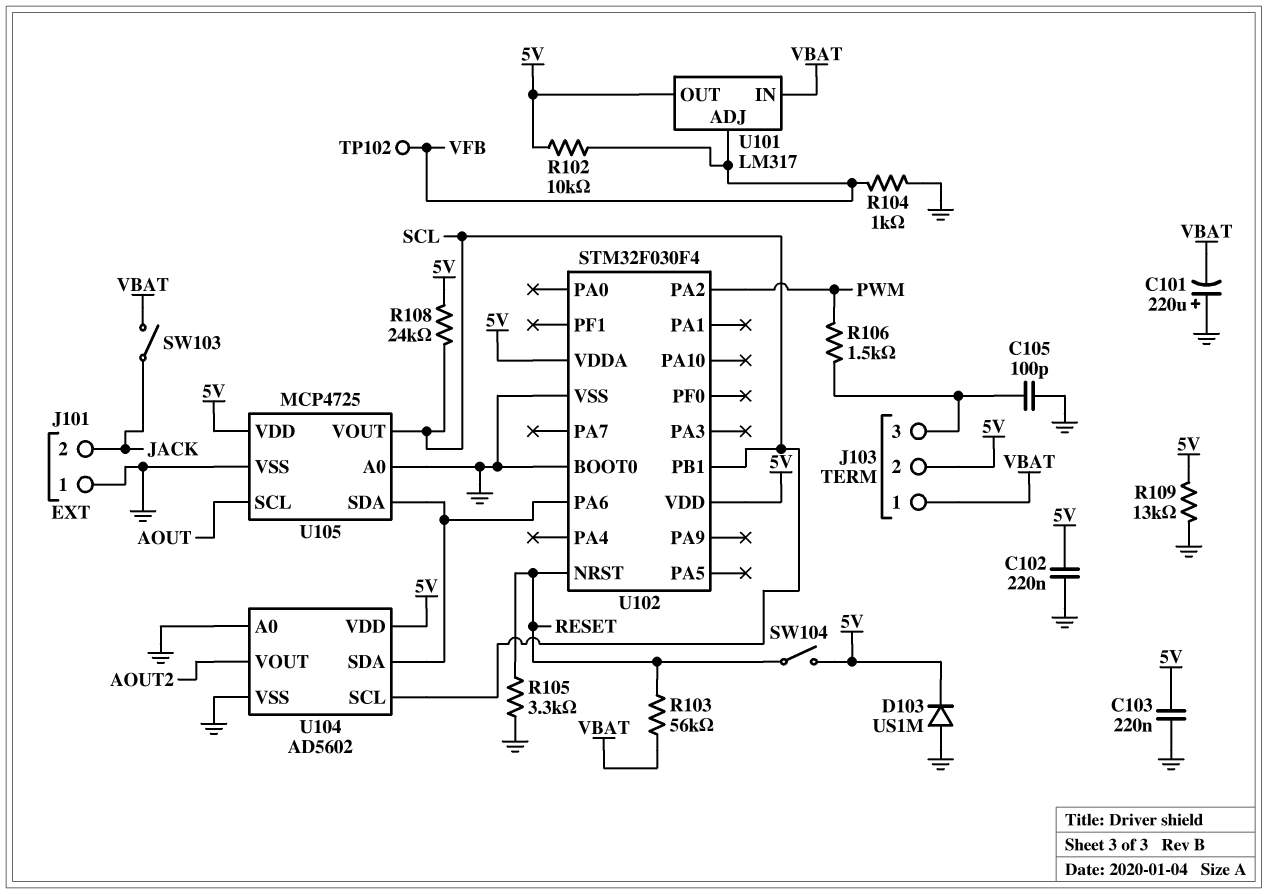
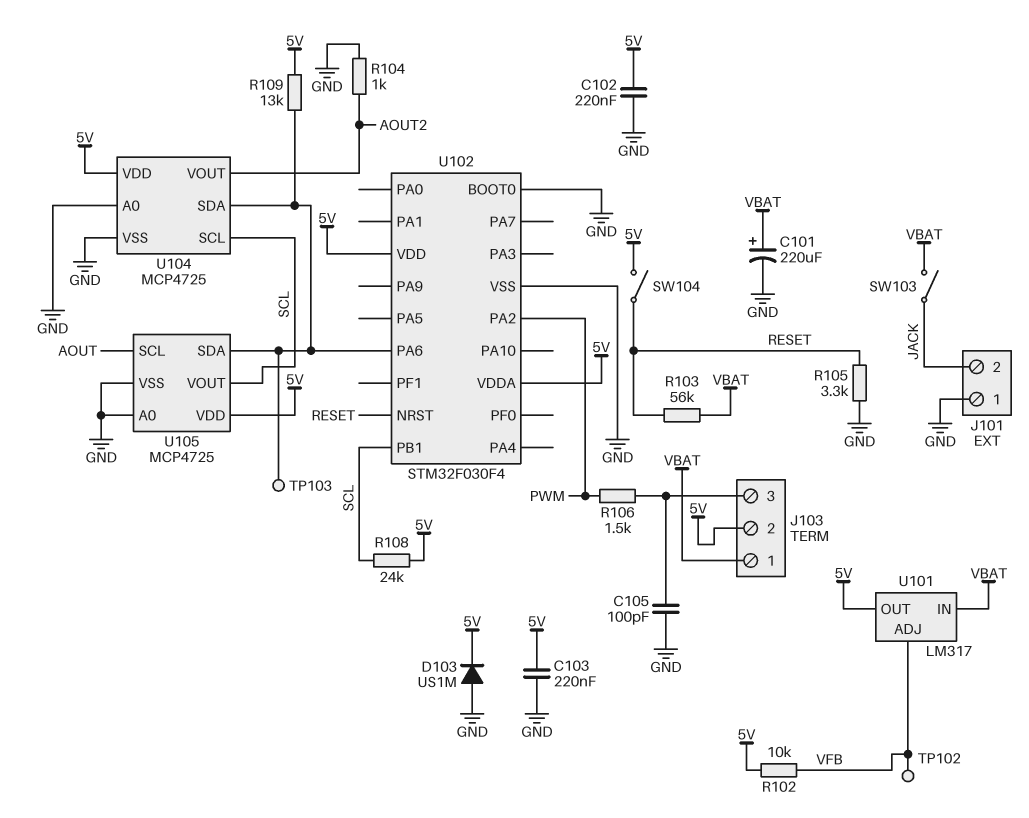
C101: 220uF (plus GND, minus VBAT) -> 220uF (plus VBAT, minus GND)
R104: 1k (GND, VFB) -> 1k (AOUT2, GND)
R109: 13k (5V, GND) -> 13k (5V, U102/PA6)
TP103: none -> test point (U102/PA6)
U104: AD5602 -> MCP4725

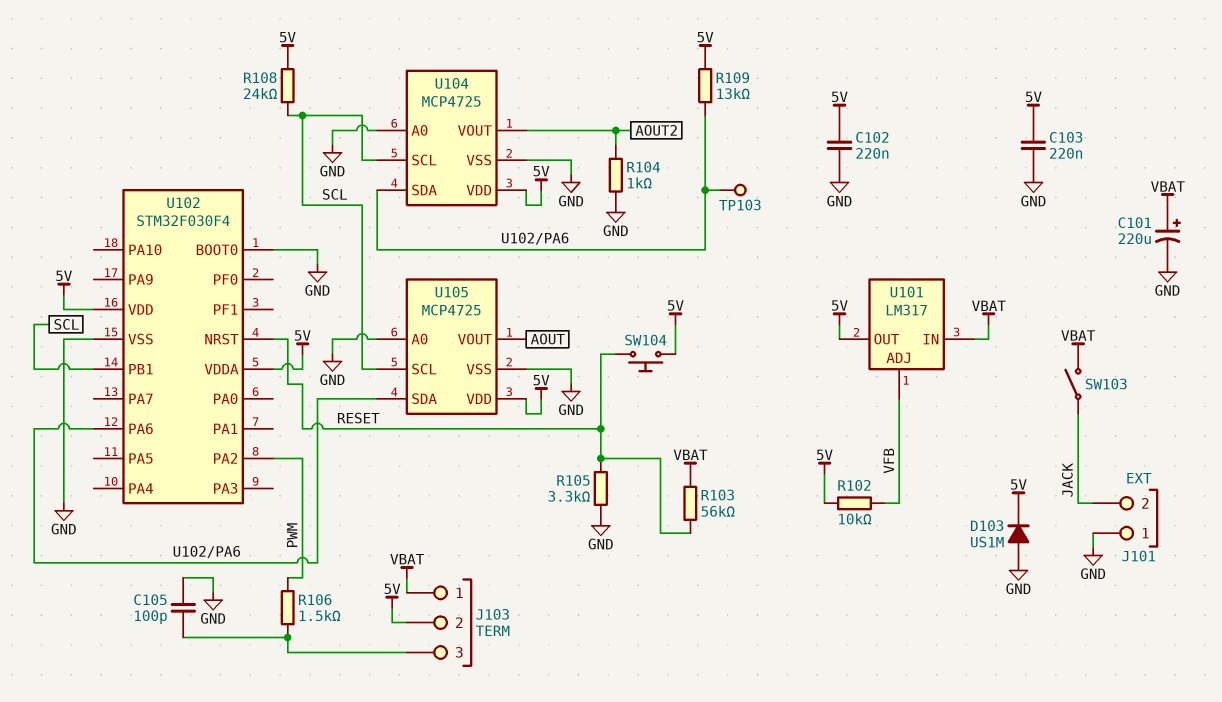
SW104: switch (5V, RESET) -> button (5V, RESET)
TP102: test point (VFB) -> none
U105 pin SCL: AOUT -> SCL
U105 pin VOUT: SCL -> AOUT

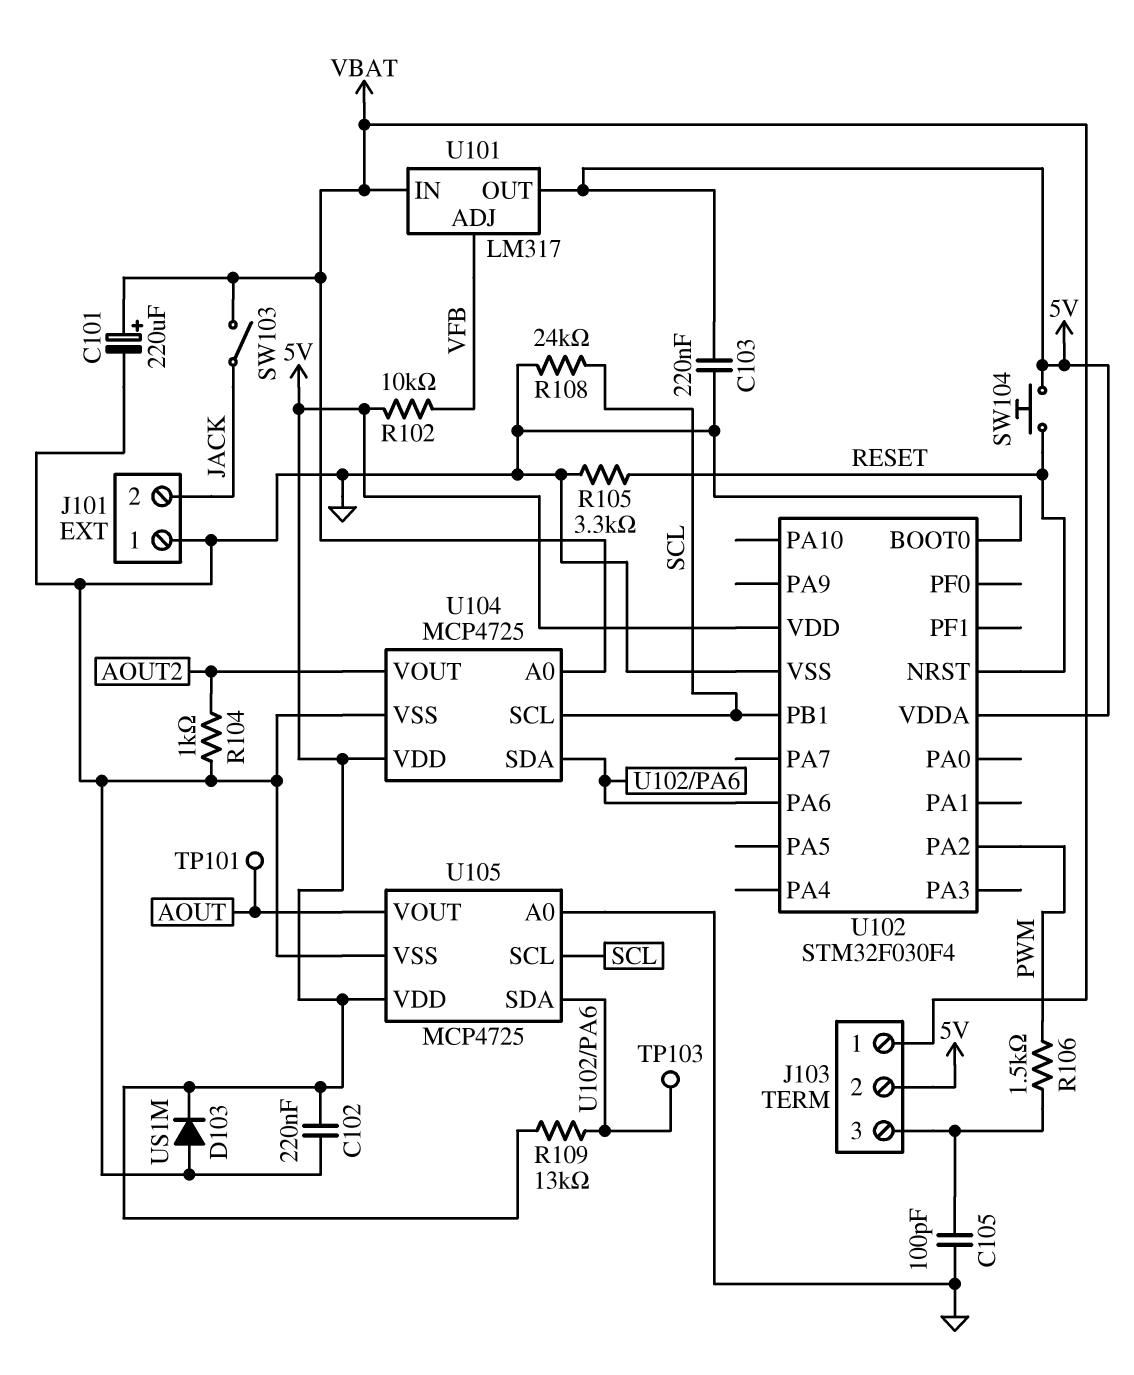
R103: 56k (RESET, VBAT) -> none
R108: 24k (5V, SCL) -> 24k (GND, SCL)
TP101: none -> test point (AOUT)
U104 pin A0: GND -> VBAT

